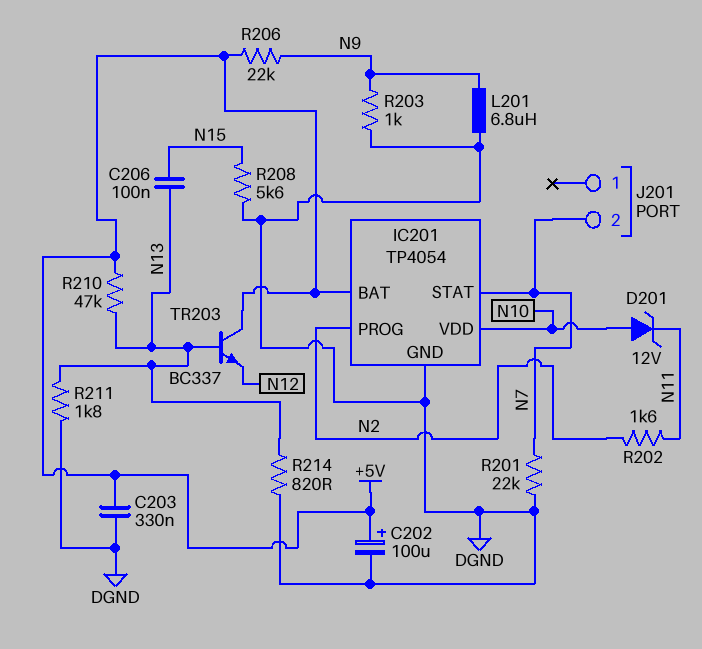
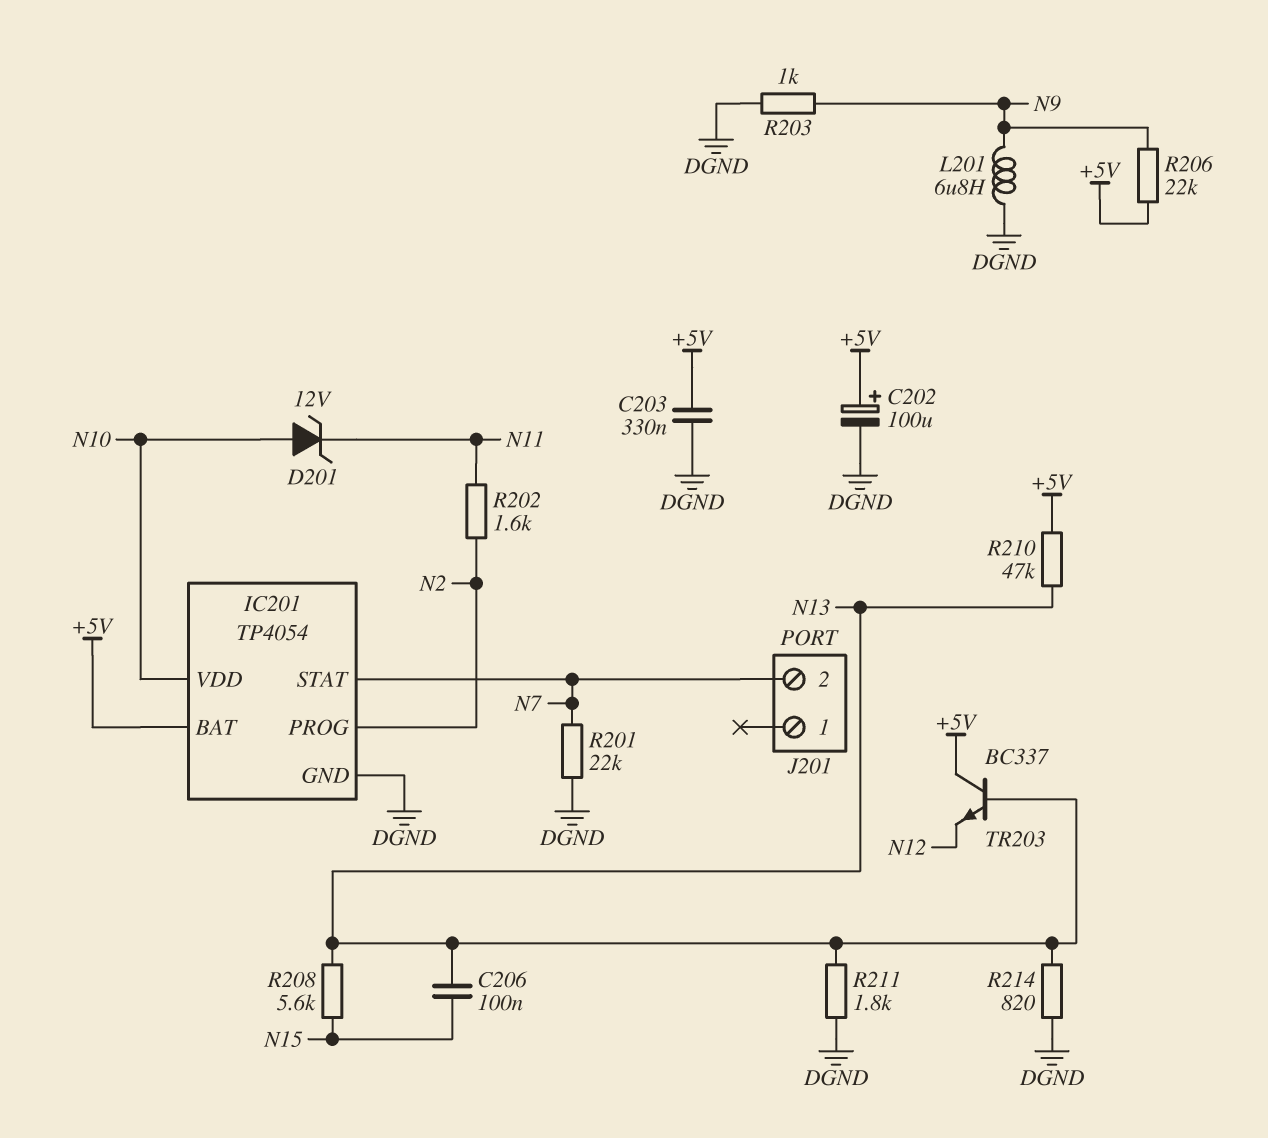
R208: 5.6k (DGND, N15) -> 5.6k (N13, N15)

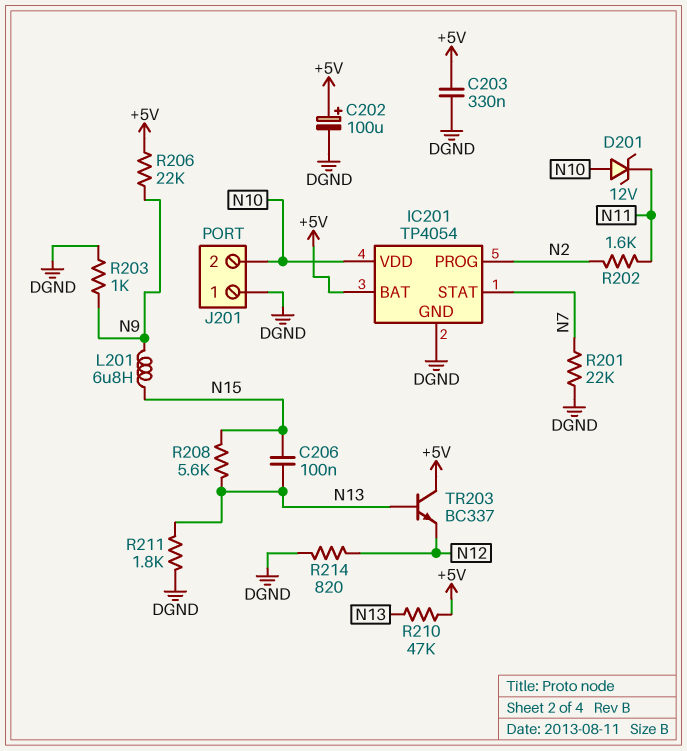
J201 pin 1: none -> DGND
J201 pin 2: N7 -> N10
L201: 6.8uH (DGND, N9) -> 6.8uH (N9, N15)
R214: 820 (DGND, N13) -> 820 (DGND, N12)

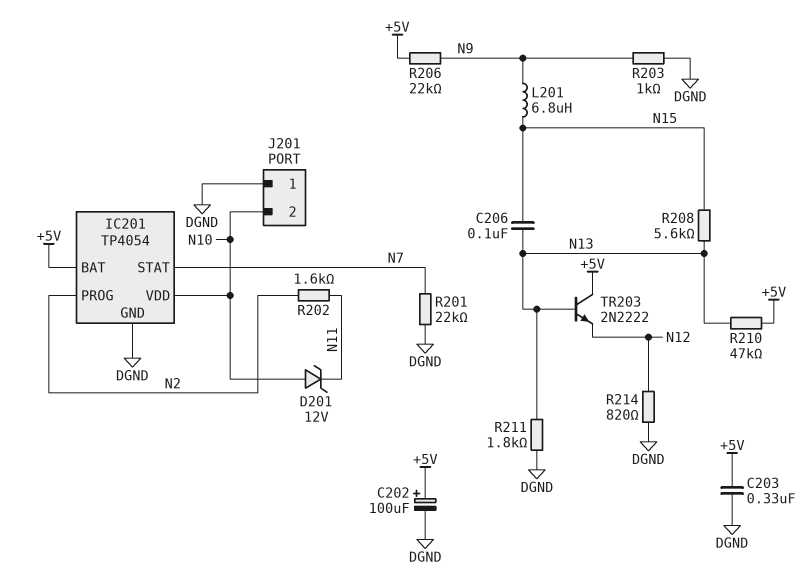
TR203: NPN BC337 (B N13, C +5V, E N12) -> NPN 2N2222 (B N13, C +5V, E N12)

